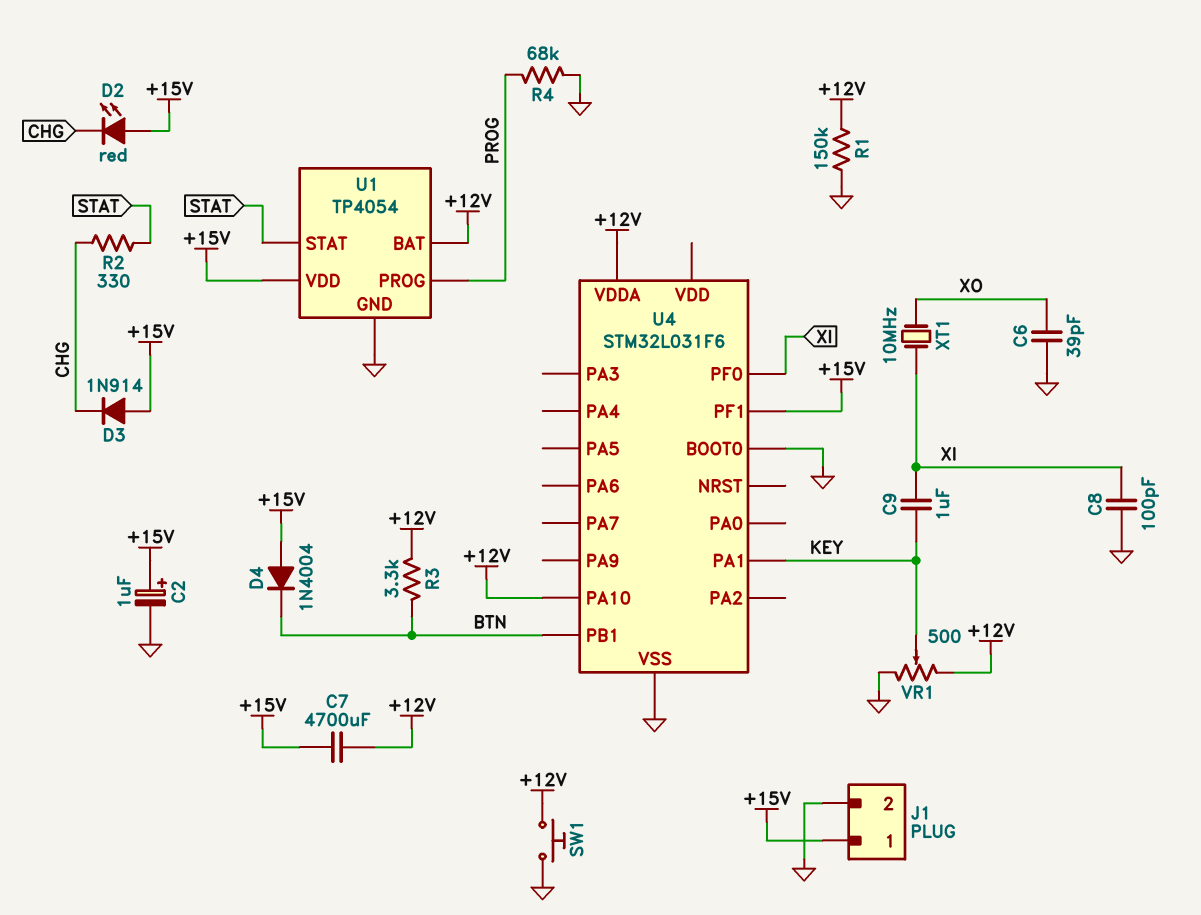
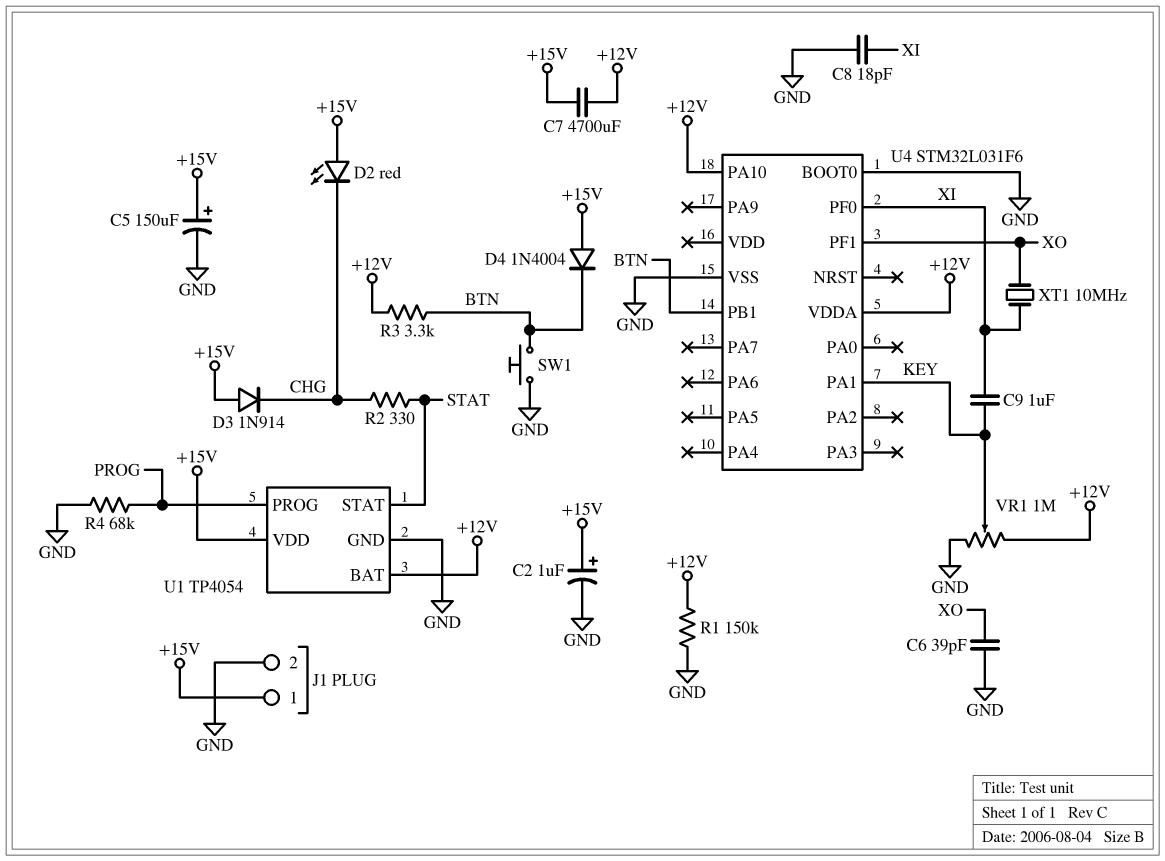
C5: none -> 150uF (plus +15V, minus GND)
C8: 100pF (GND, XI) -> 18pF (GND, XI)
SW1: button (+12V, GND) -> button (BTN, GND)
U4 pin PF1: +15V -> XO
VR1: 500 (+12V, GND, wiper KEY) -> 1M (+12V, GND, wiper KEY)

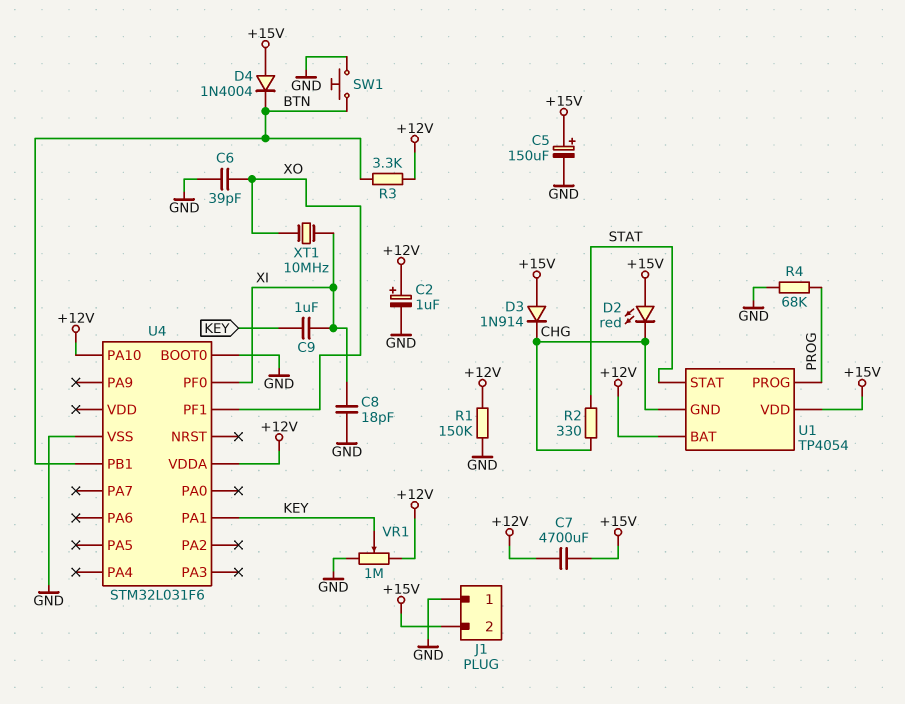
C2: 1uF (plus +15V, minus GND) -> 1uF (plus +12V, minus GND)
J1 pin 1: +15V -> GND
J1 pin 2: GND -> +15V
U1 pin GND: GND -> CHG

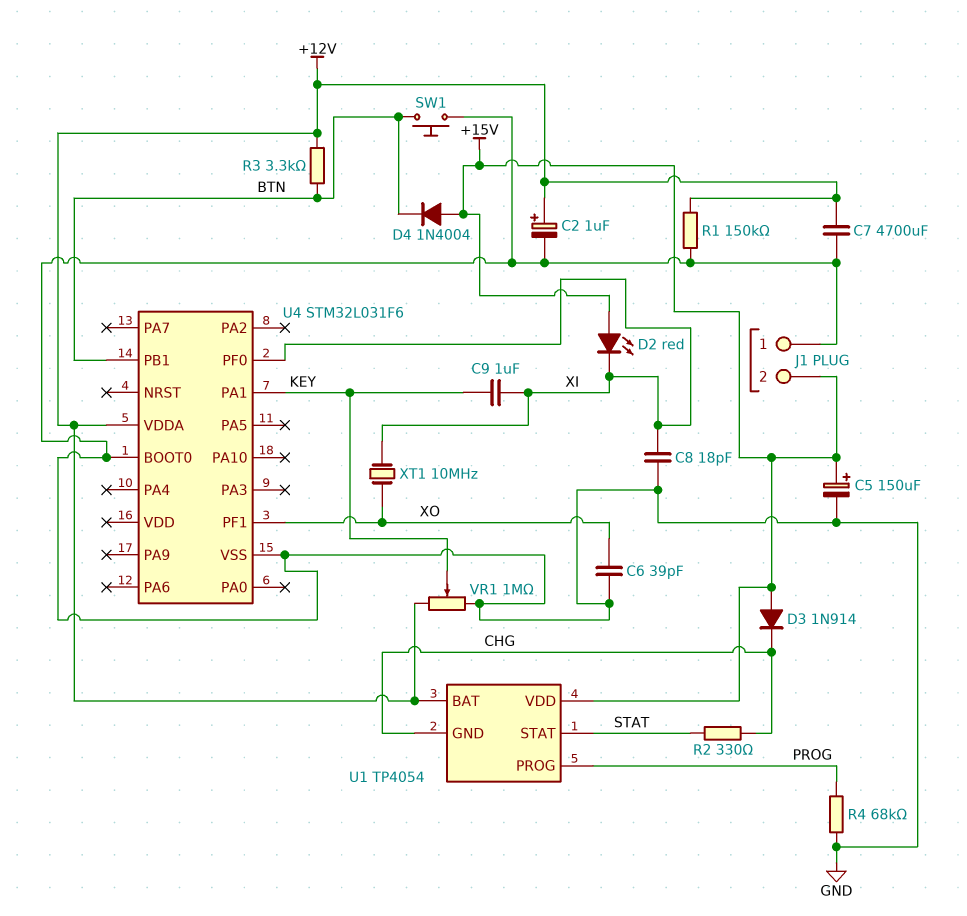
C7: 4700uF (+12V, +15V) -> 4700uF (+12V, GND)
D2: LED red (A +15V, K CHG) -> LED red (A +15V, K XI)
U4 pin PA10: +12V -> none

